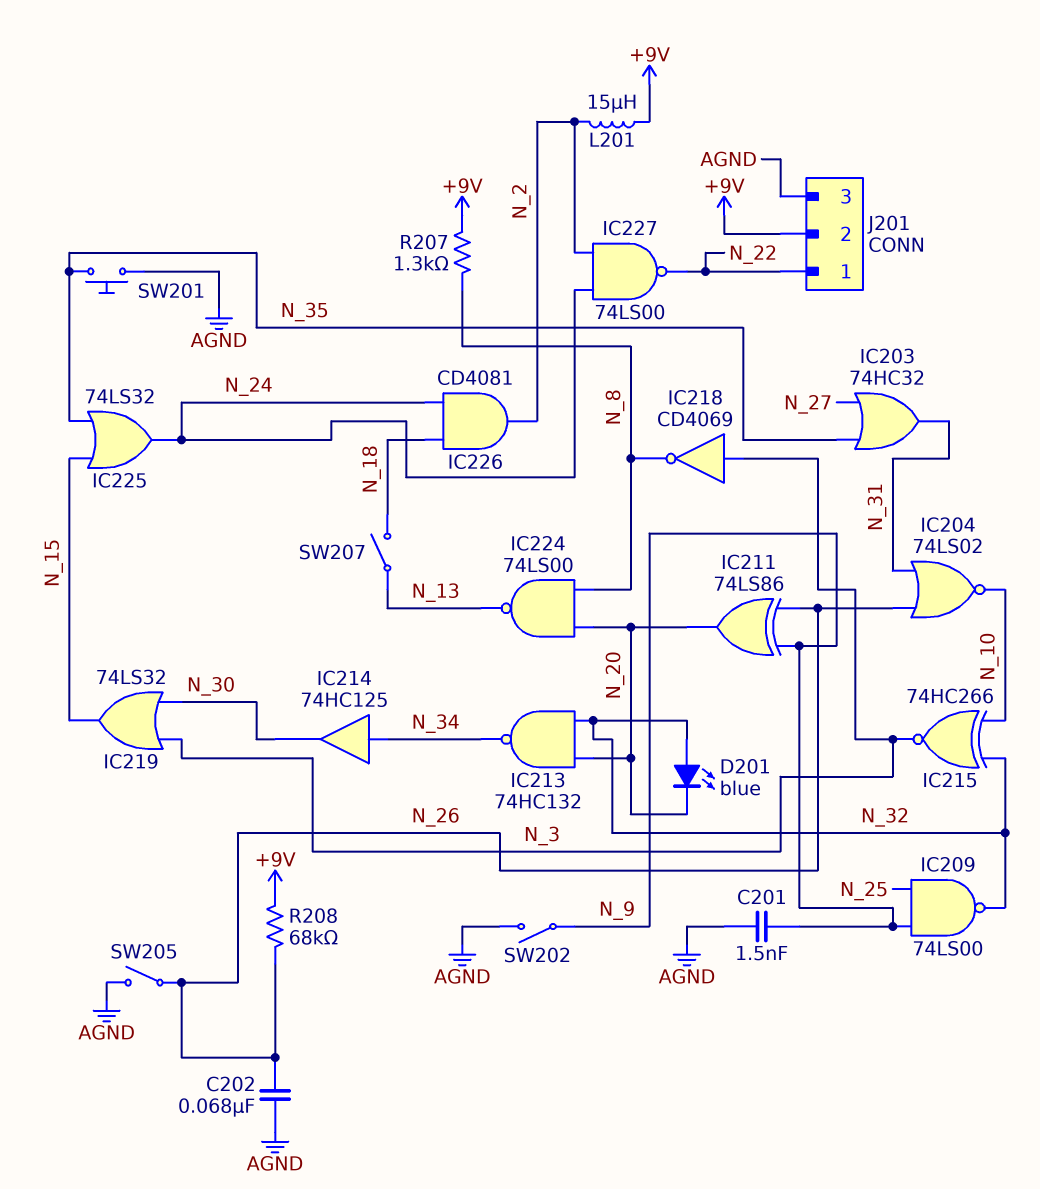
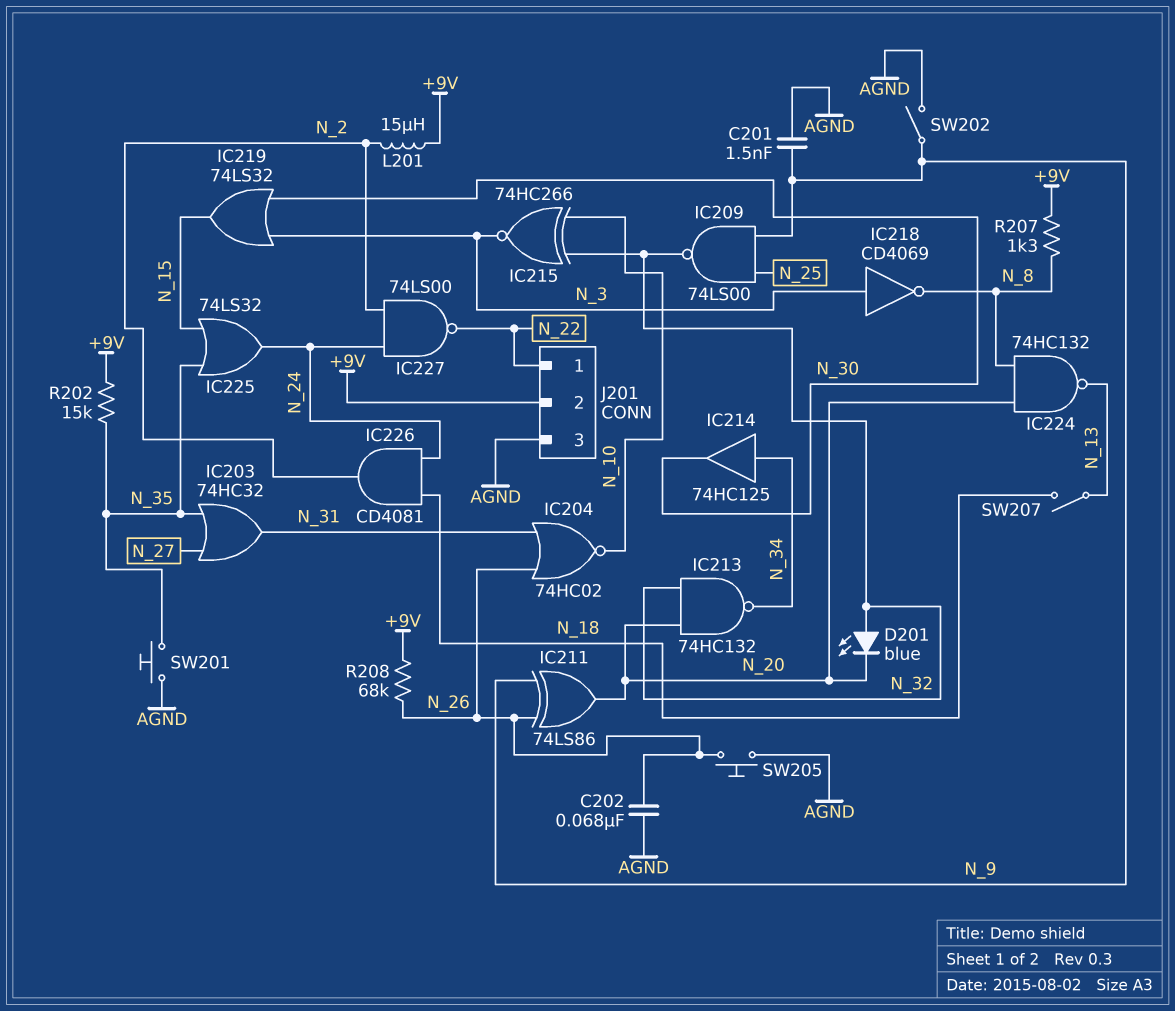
IC204: NOR 74LS02 (in N_26, in N_31, out N_10) -> NOR 74HC02 (in N_26, in N_31, out N_10)
IC224: NAND 74LS00 (in N_8, in N_20, out N_13) -> NAND 74HC132 (in N_8, in N_20, out N_13)
R202: none -> 15k (+9V, N_35)
SW205: switch (AGND, N_26) -> button (AGND, N_26)

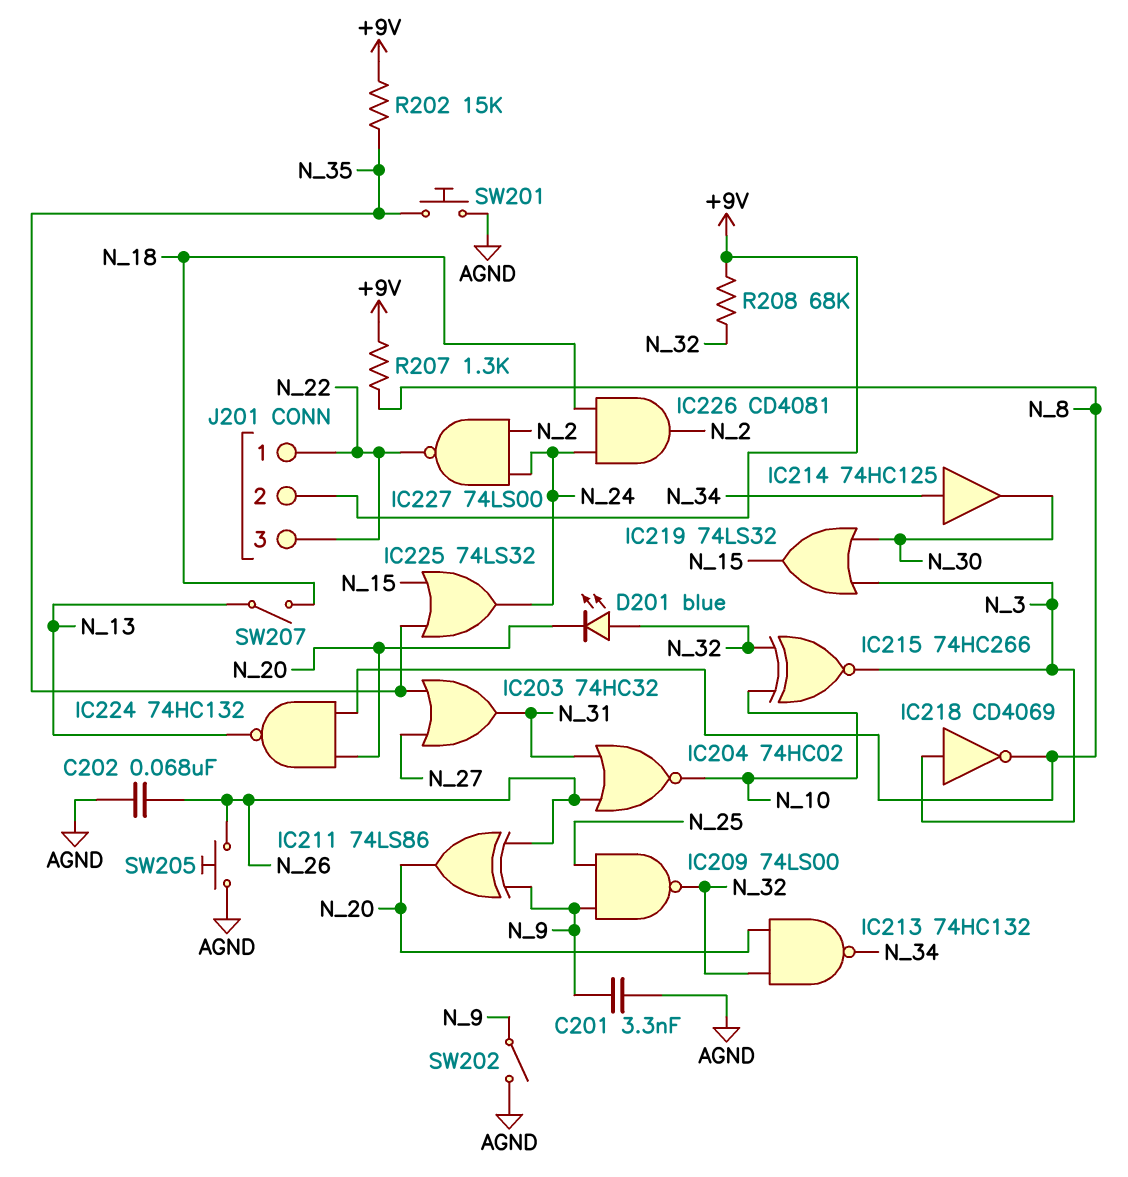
C201: 1.5nF (AGND, N_9) -> 3.3nF (AGND, N_9)
J201 pin 3: AGND -> N_22
L201: 15uH (+9V, N_2) -> none
R208: 68k (+9V, N_26) -> 68k (+9V, N_32)

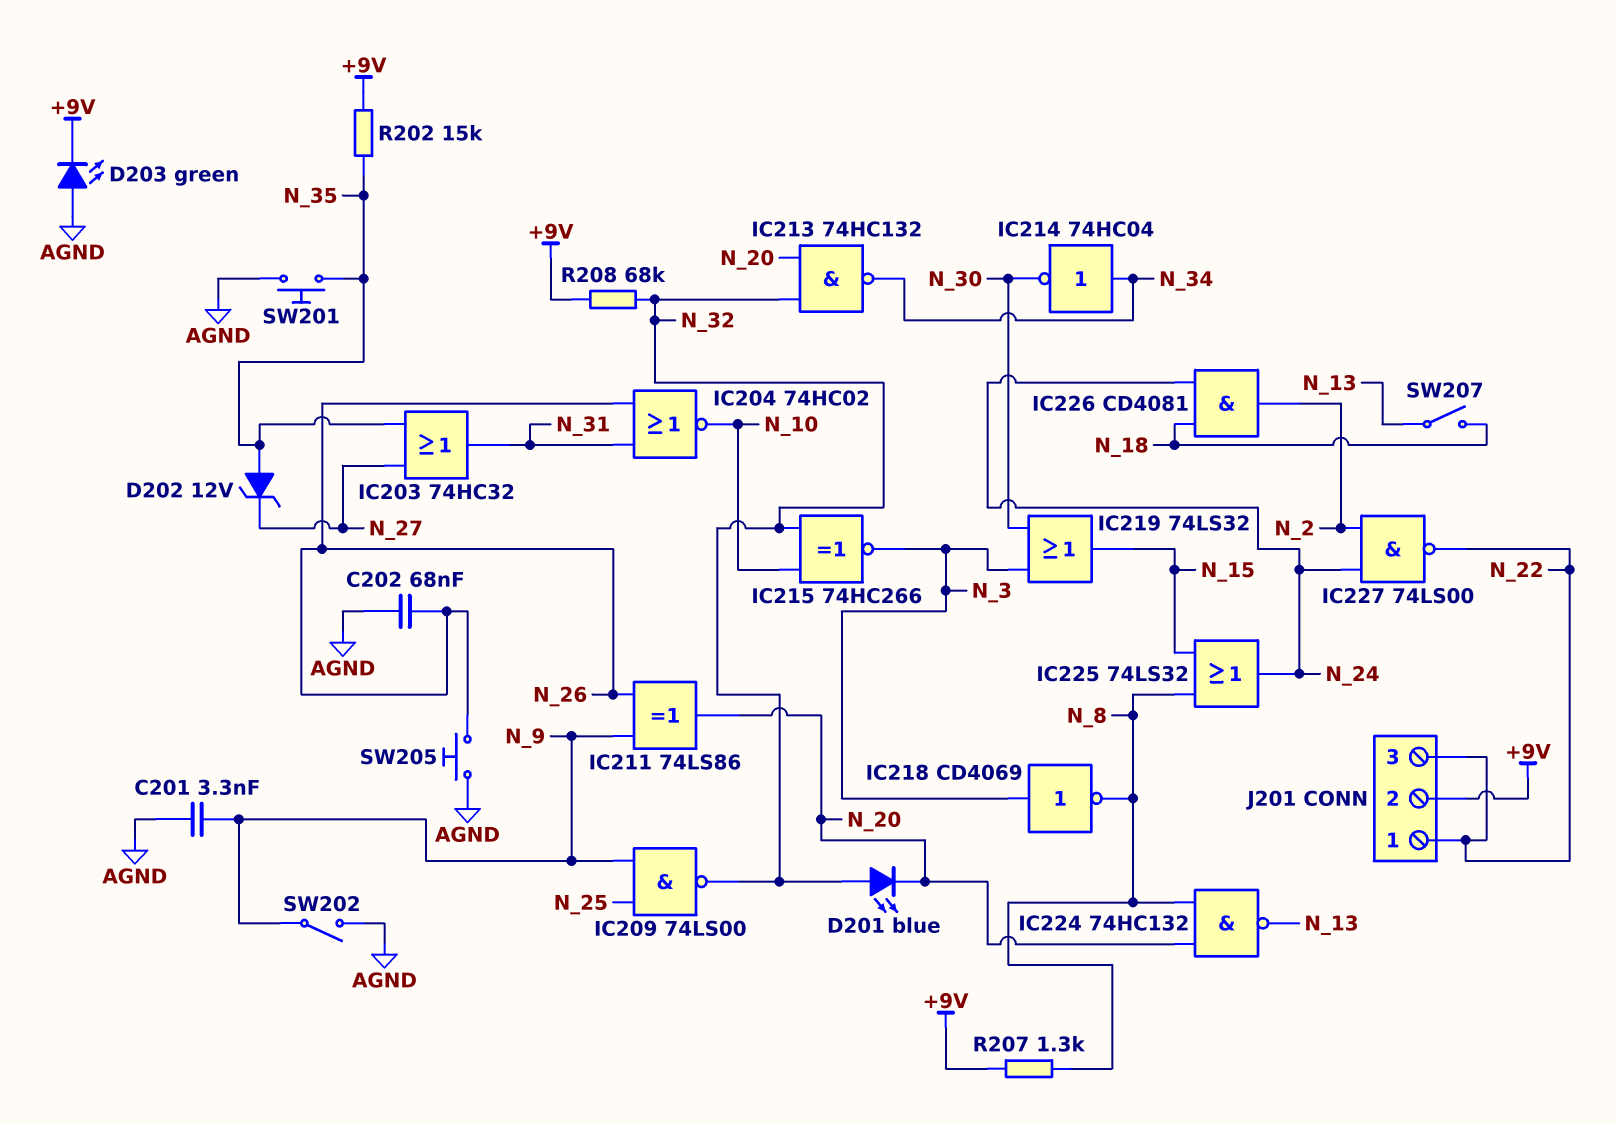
D202: none -> zener 12V (A N_35, K N_27)
D203: none -> LED green (A AGND, K +9V)
IC214: buffer 74HC125 (in N_34, out N_30) -> NOT 74HC04 (in N_34, out N_30)
IC225: OR 74LS32 (in N_15, in N_35, out N_24) -> OR 74LS32 (in N_8, in N_15, out N_24)

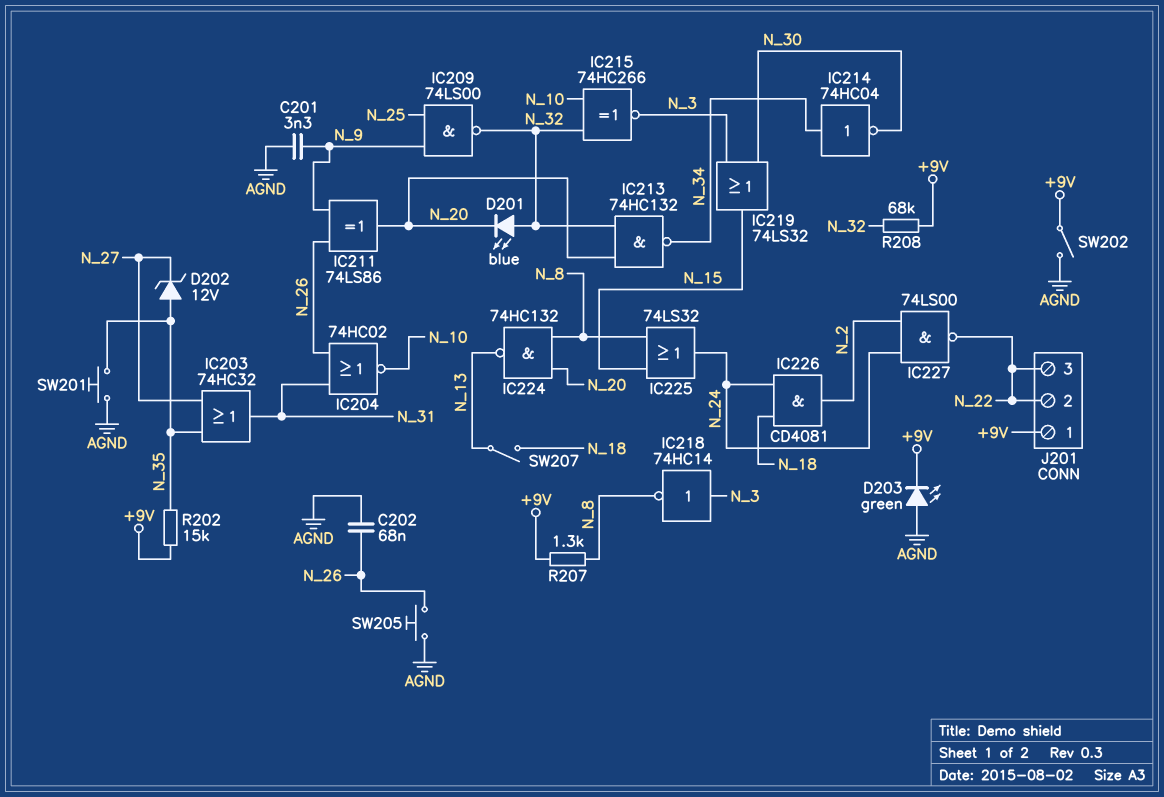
IC218: NOT CD4069 (in N_3, out N_8) -> NOT 74HC14 (in N_3, out N_8)
J201 pin 1: N_22 -> +9V
J201 pin 2: +9V -> N_22
SW202: switch (AGND, N_9) -> switch (+9V, AGND)

